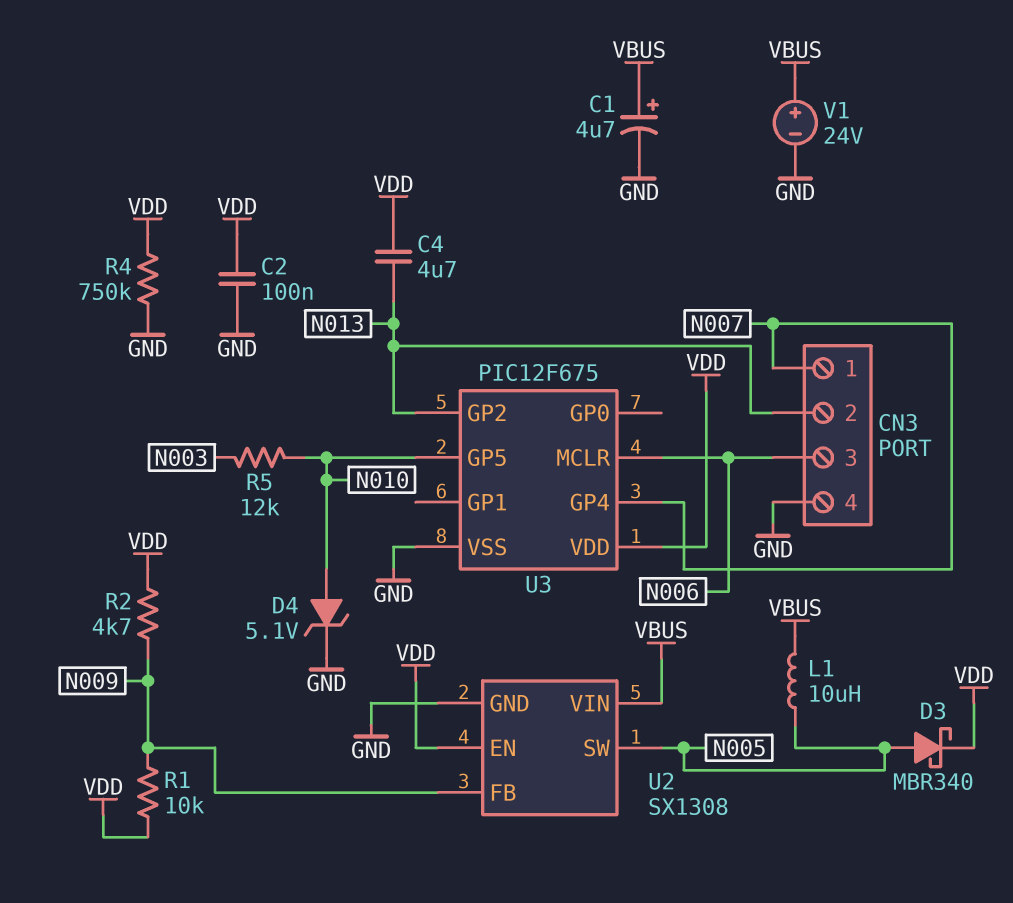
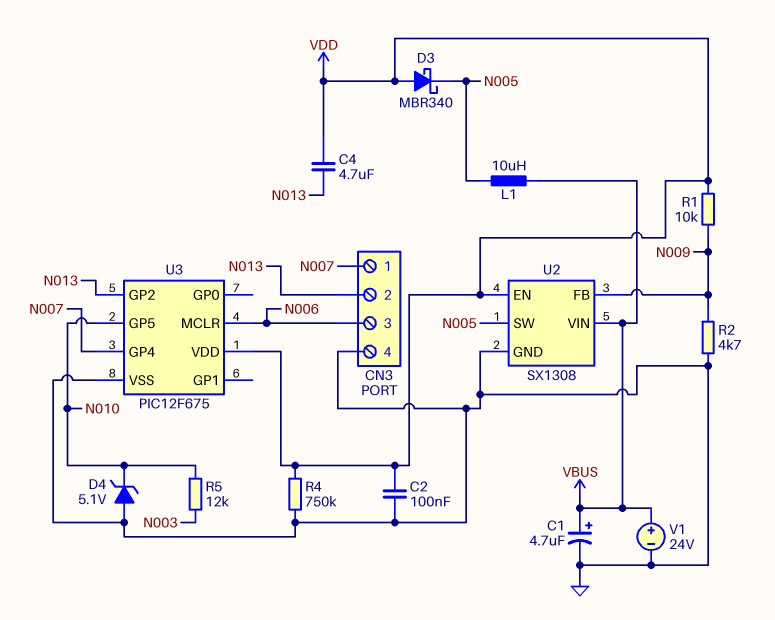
D3: schottky MBR340 (A N005, K VDD) -> schottky MBR340 (A VDD, K N005)
D4: zener 5.1V (A N010, K GND) -> zener 5.1V (A GND, K N010)
R2: 4.7k (N009, VDD) -> 4.7k (GND, N009)

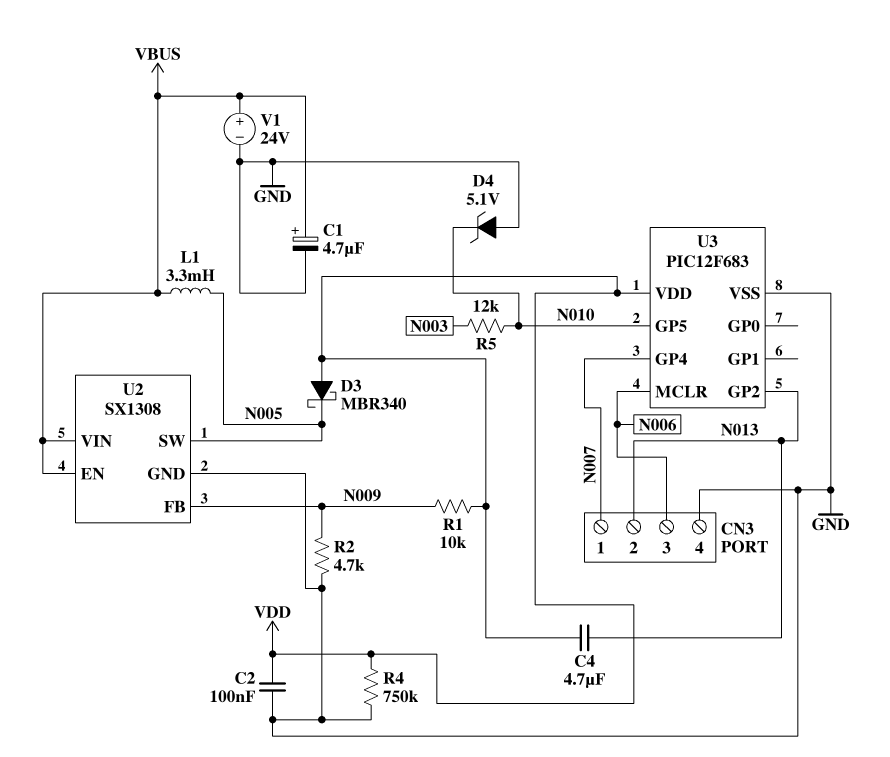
L1: 10uH (N005, VBUS) -> 3.3mH (N005, VBUS)
U2 pin EN: VDD -> VBUS
U3: PIC12F675 -> PIC12F683

